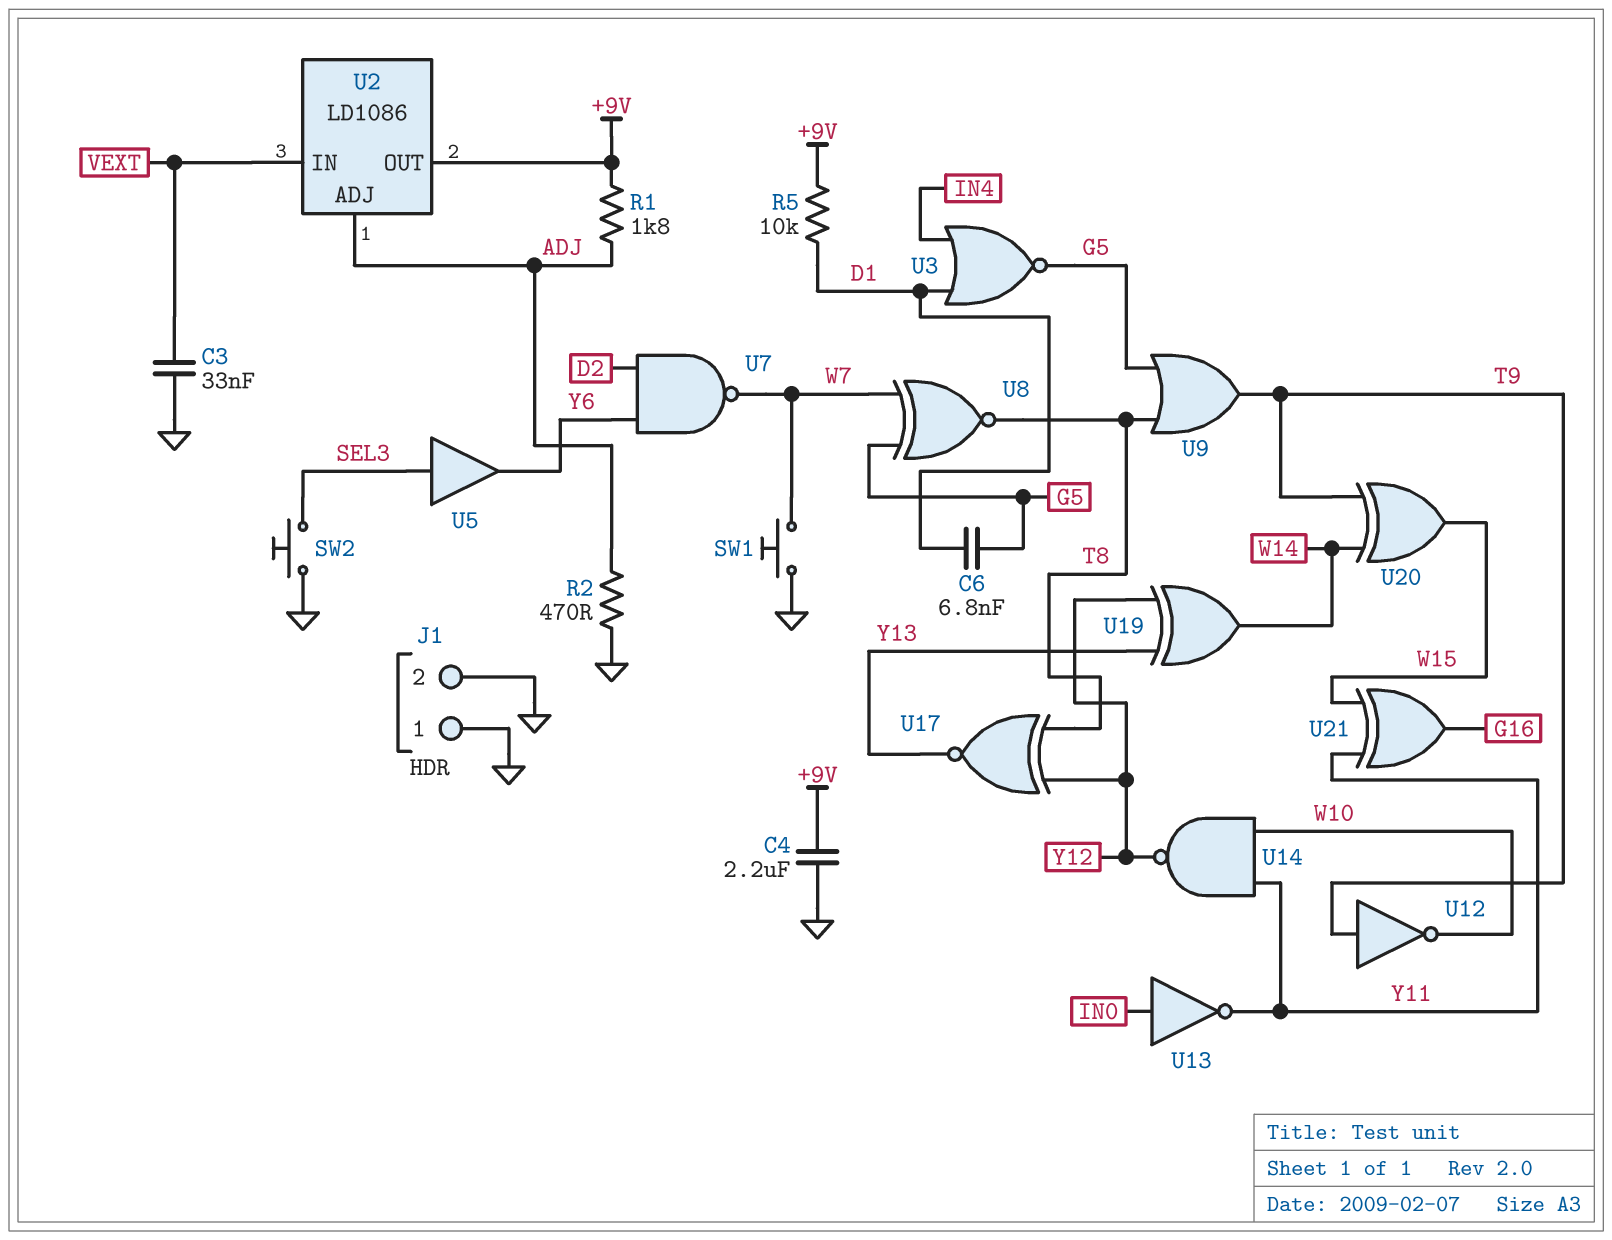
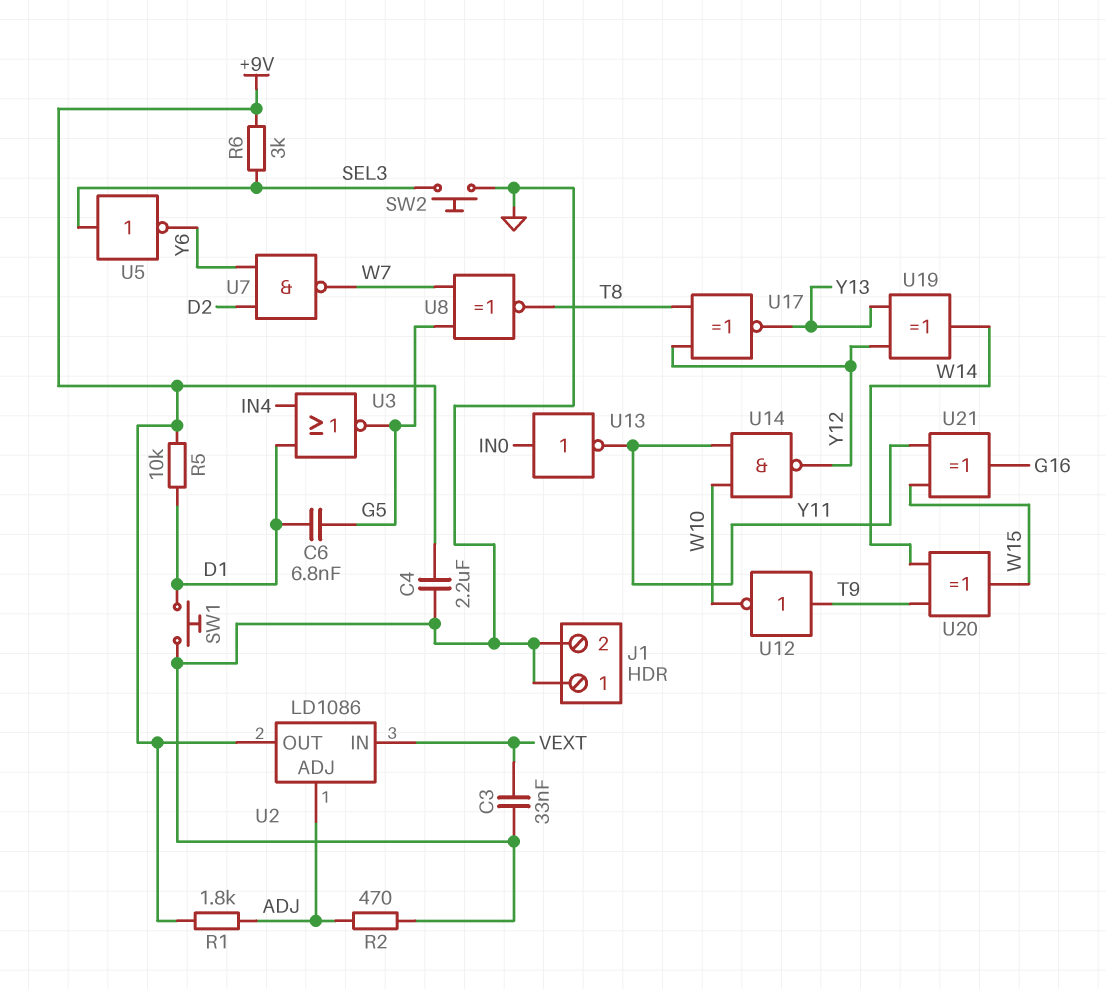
R6: none -> 3k (+9V, SEL3)
SW1: button (GND, W7) -> button (D1, GND)
U5: buffer (in SEL3, out Y6) -> NOT (in SEL3, out Y6)
U9: OR (in G5, in T8, out T9) -> none

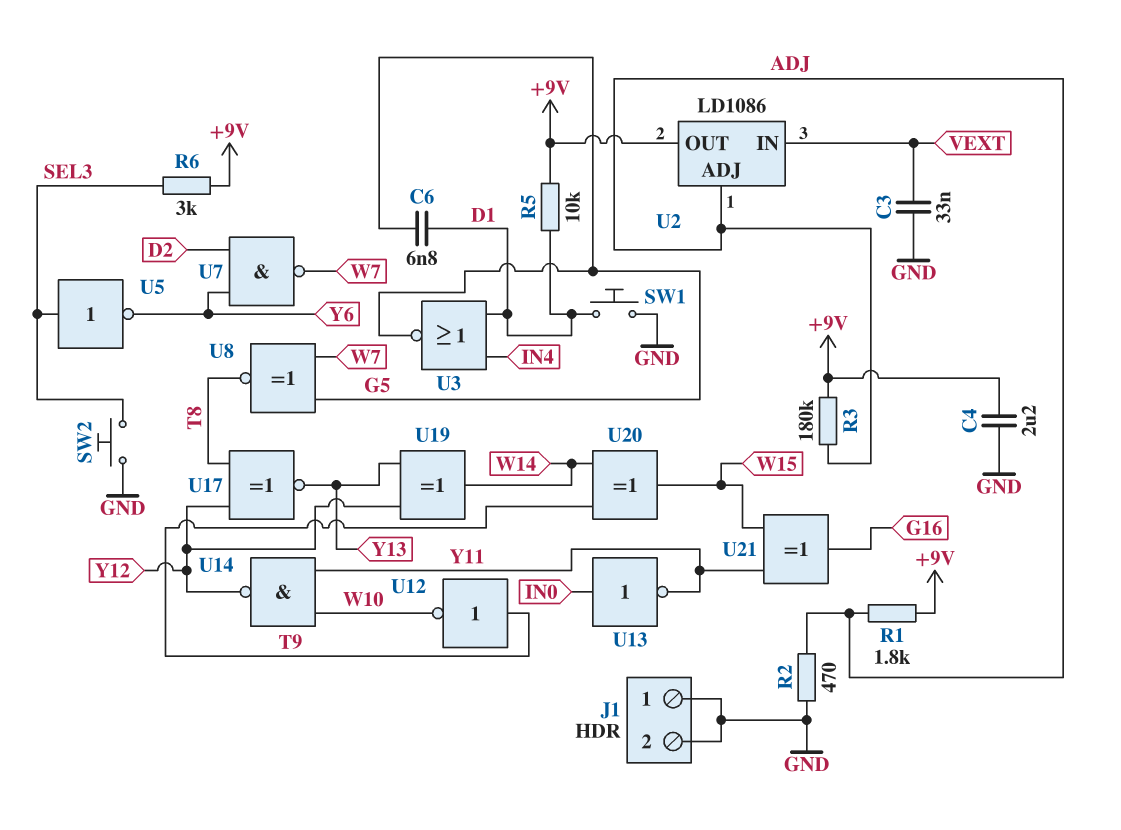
R3: none -> 180k (+9V, ADJ)

